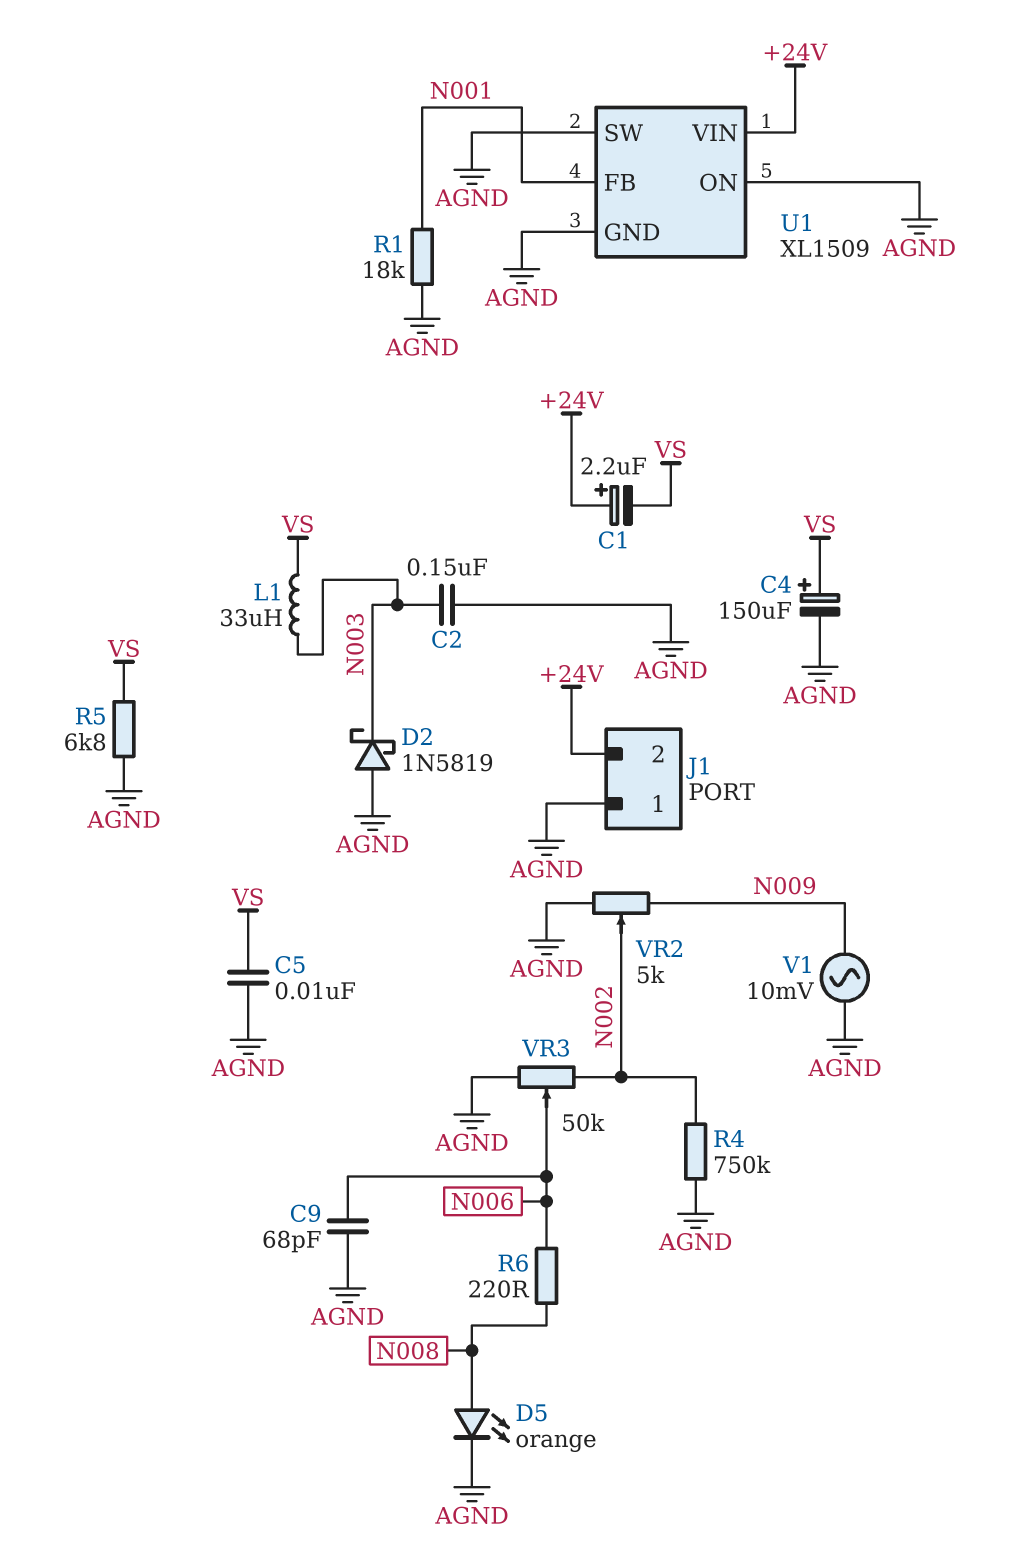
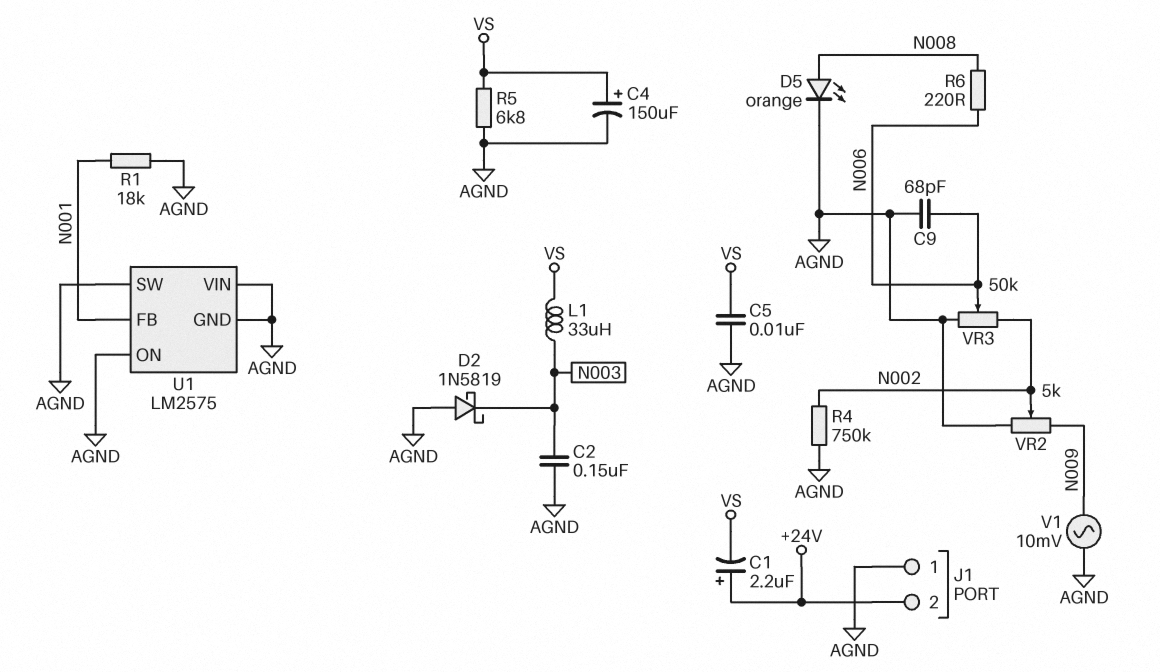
U1: XL1509 -> LM2575
U1 pin VIN: +24V -> AGND

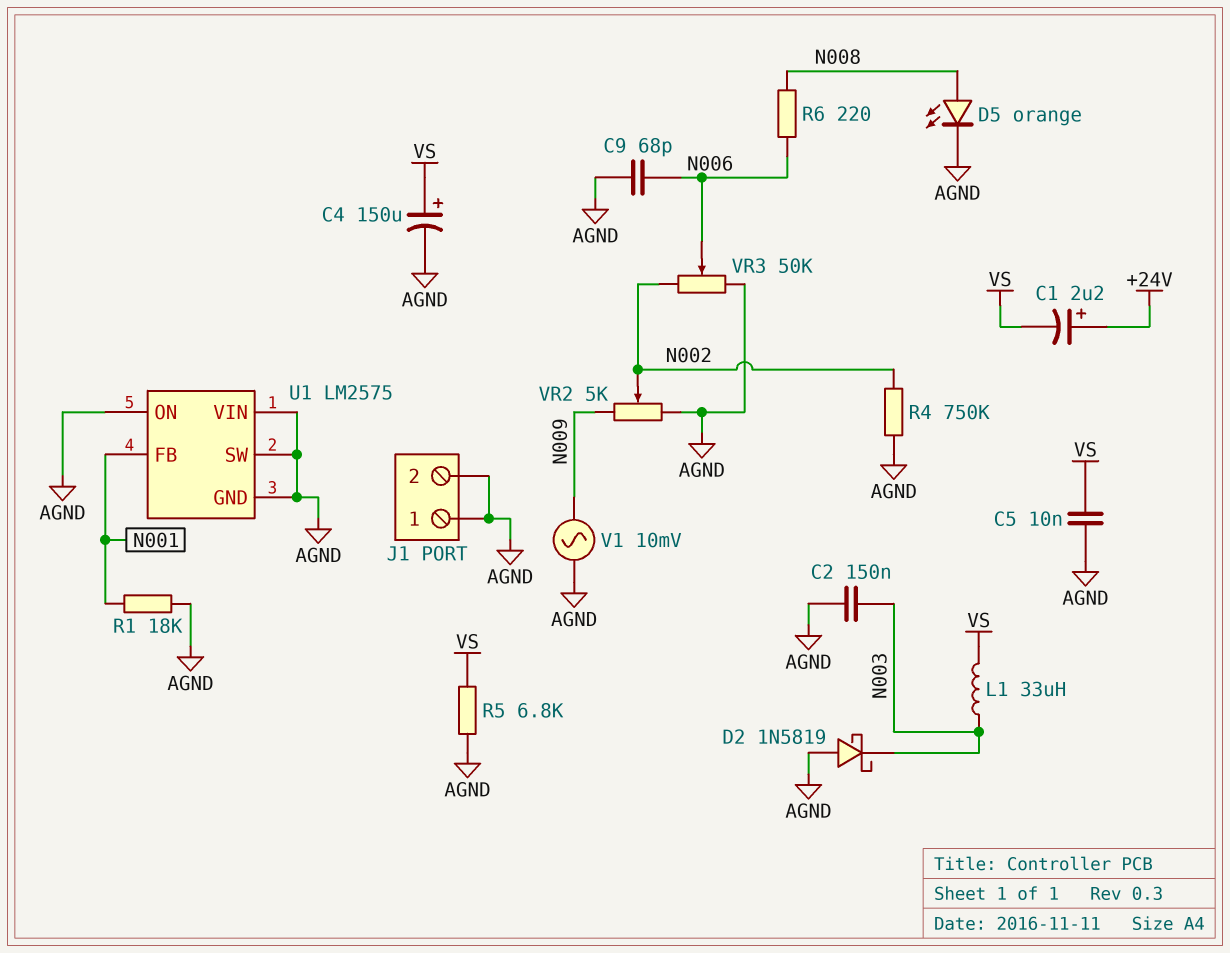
J1 pin 2: +24V -> AGND

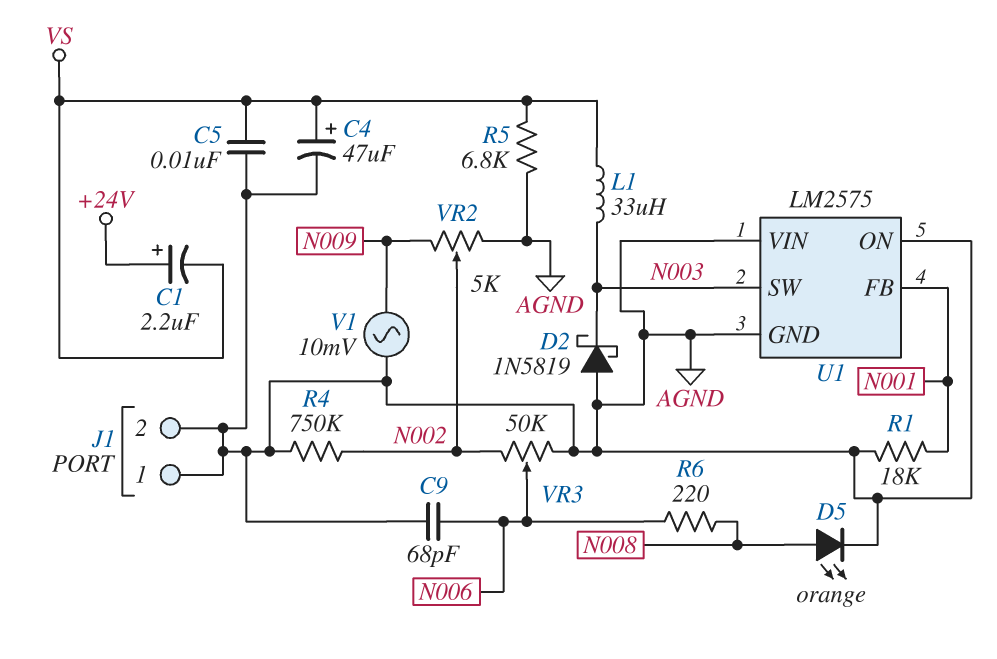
C2: 150nF (AGND, N003) -> none
C4: 150uF (plus VS, minus AGND) -> 47uF (plus VS, minus AGND)
U1 pin SW: AGND -> N003

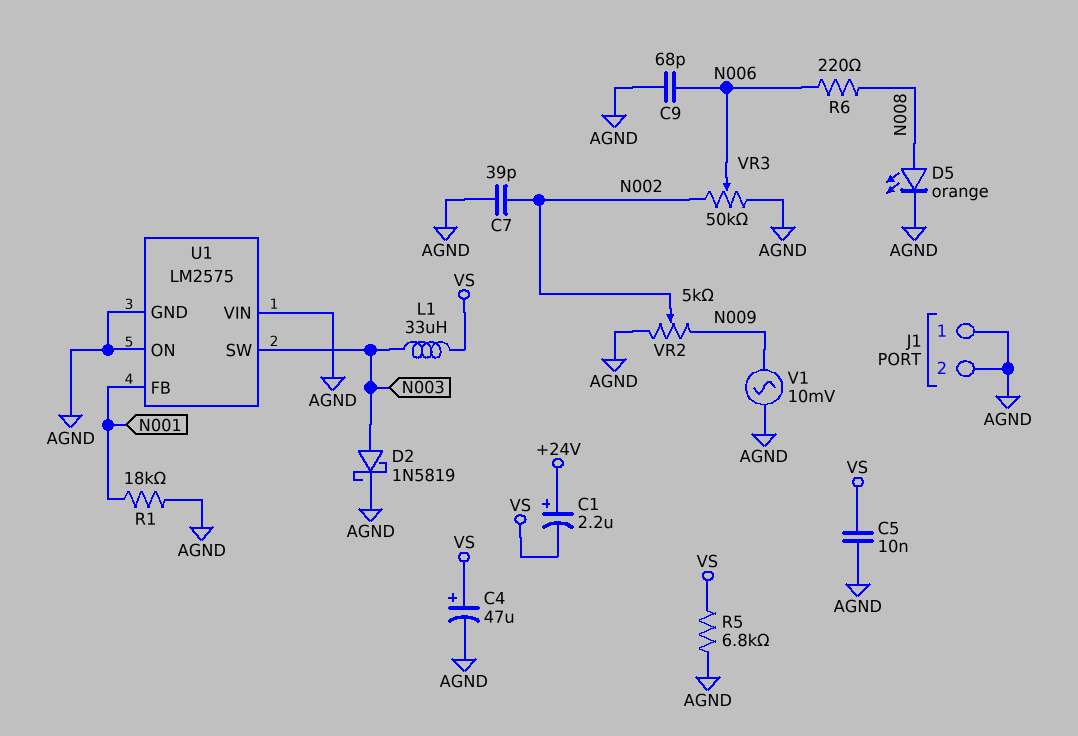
C7: none -> 39pF (AGND, N002)
D2: schottky 1N5819 (A AGND, K N003) -> schottky 1N5819 (A N003, K AGND)
R4: 750k (AGND, N002) -> none

